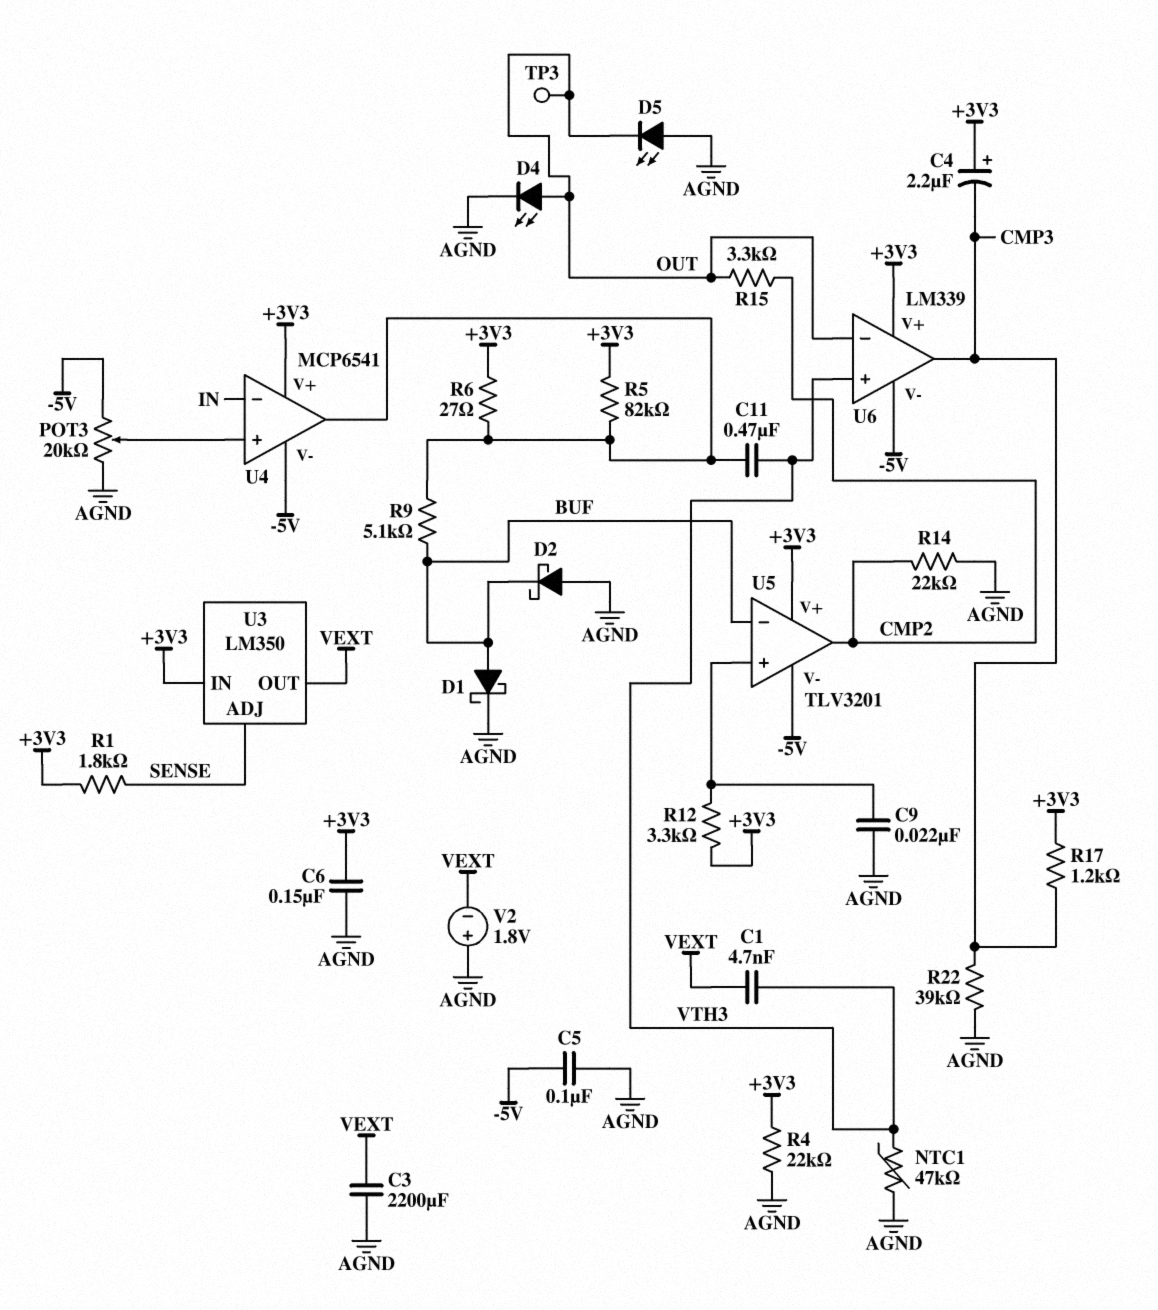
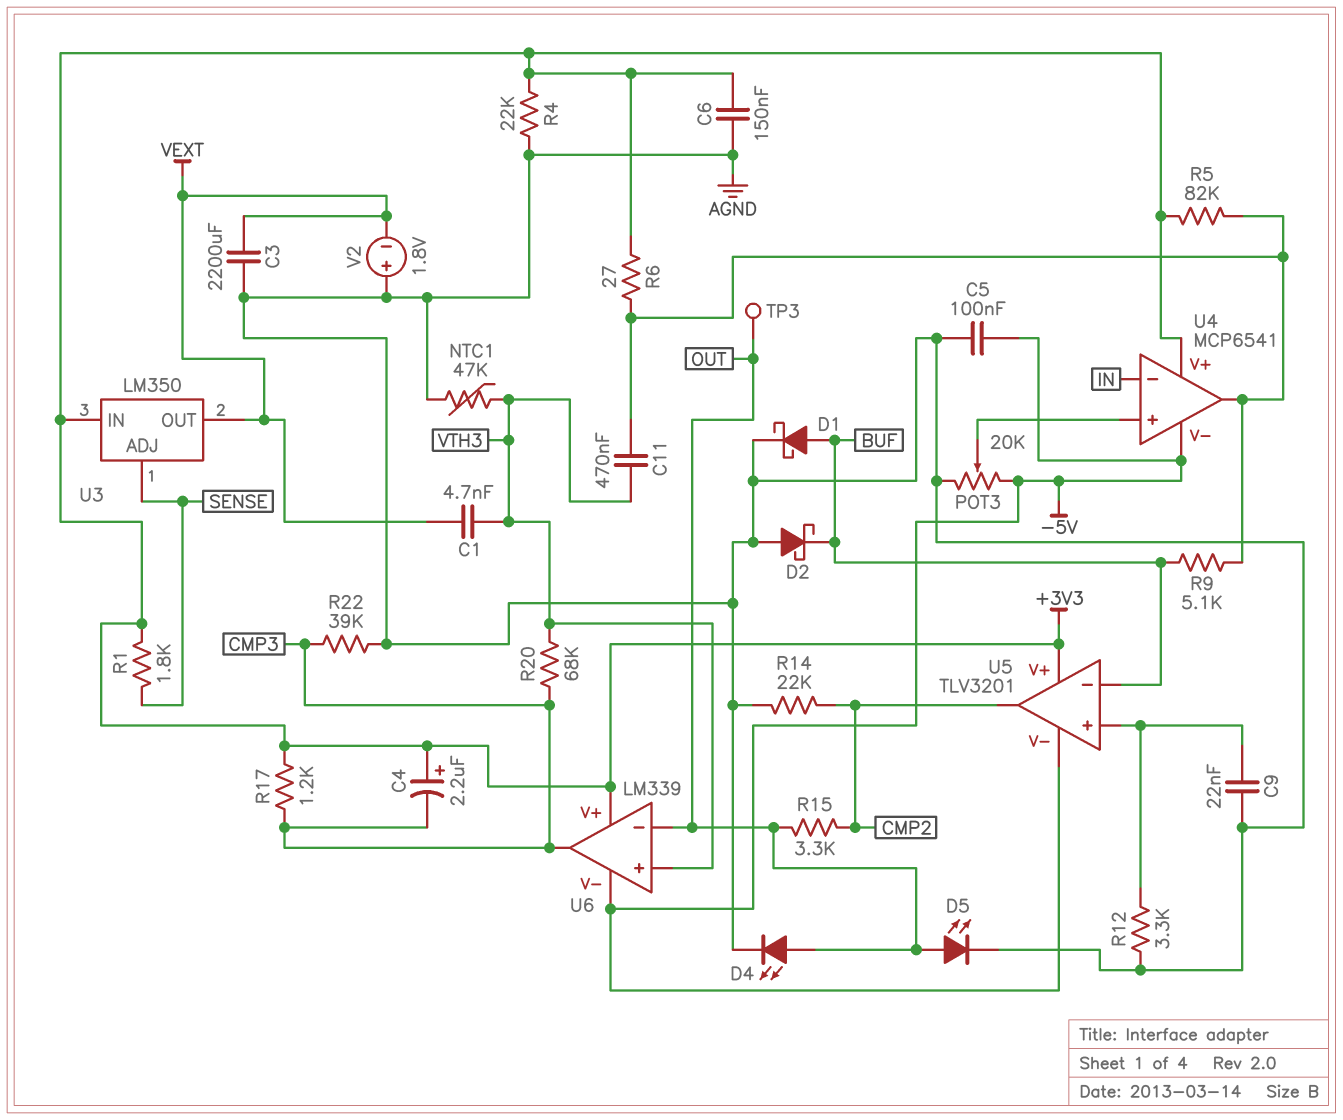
D5: LED (A AGND, K OUT) -> LED (A OUT, K AGND)
R12: 3.3k (+3V3, U5/in+) -> 3.3k (AGND, U5/in+)
R20: none -> 68k (CMP3, VTH3)

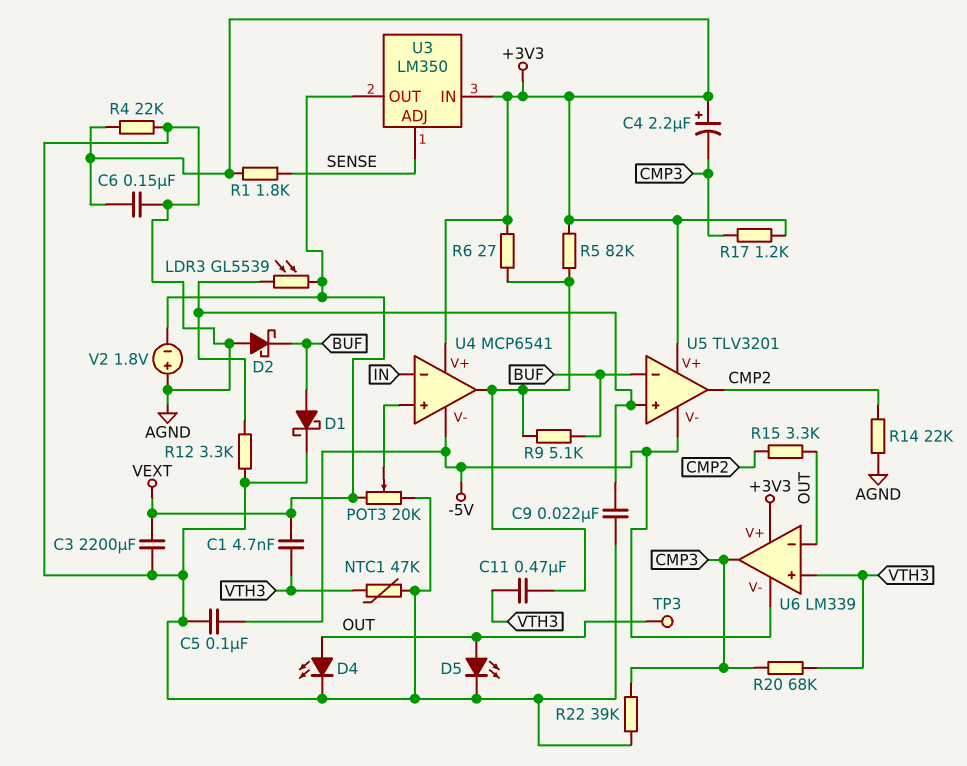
LDR3: none -> GL5539 (U5/in+, VEXT)
POT3: 20k (-5V, AGND, wiper U4/in+) -> 20k (AGND, VEXT, wiper U4/in+)

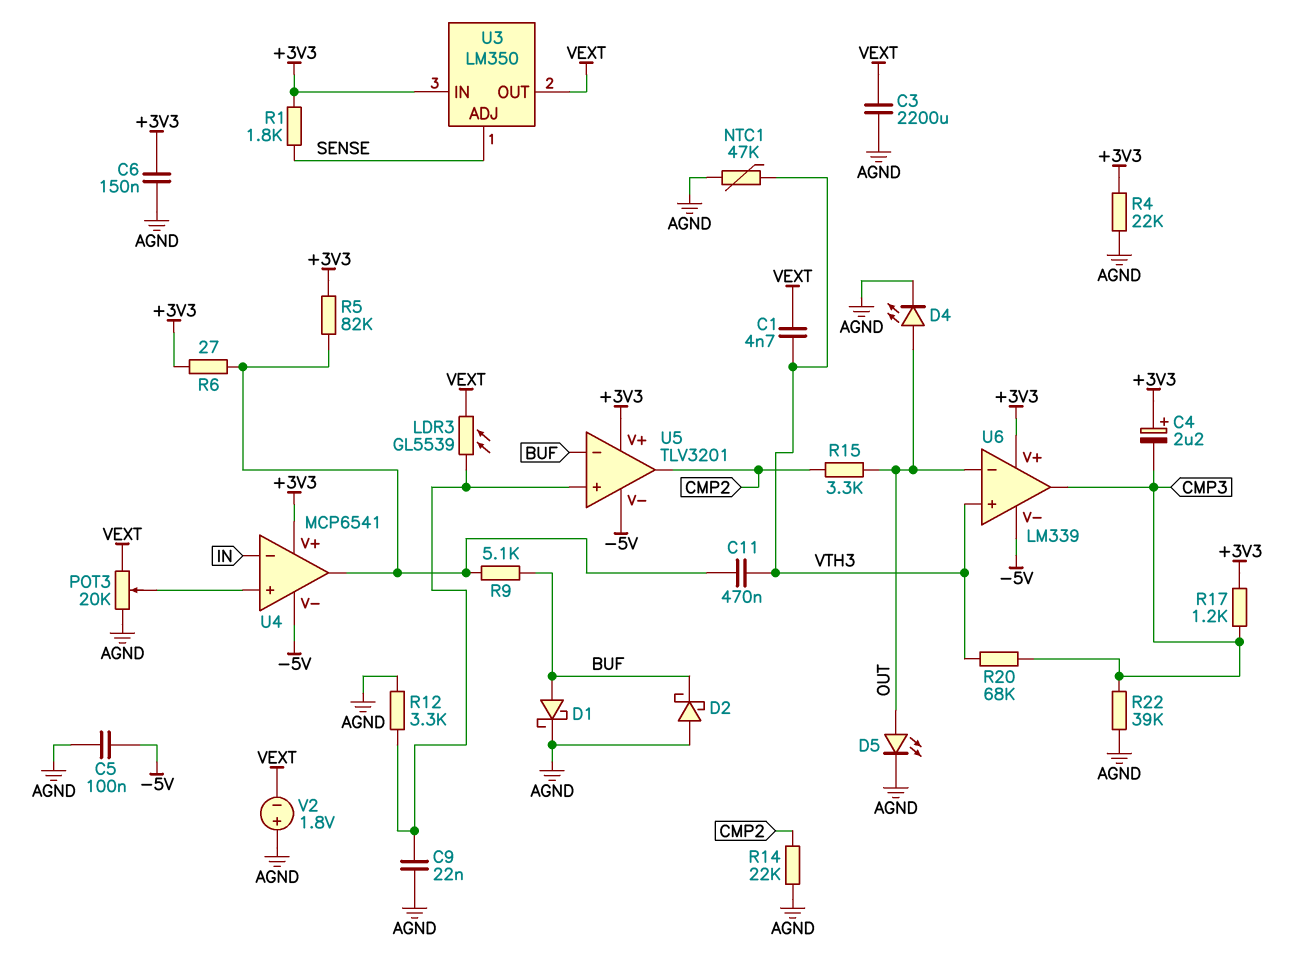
TP3: test point (OUT) -> none

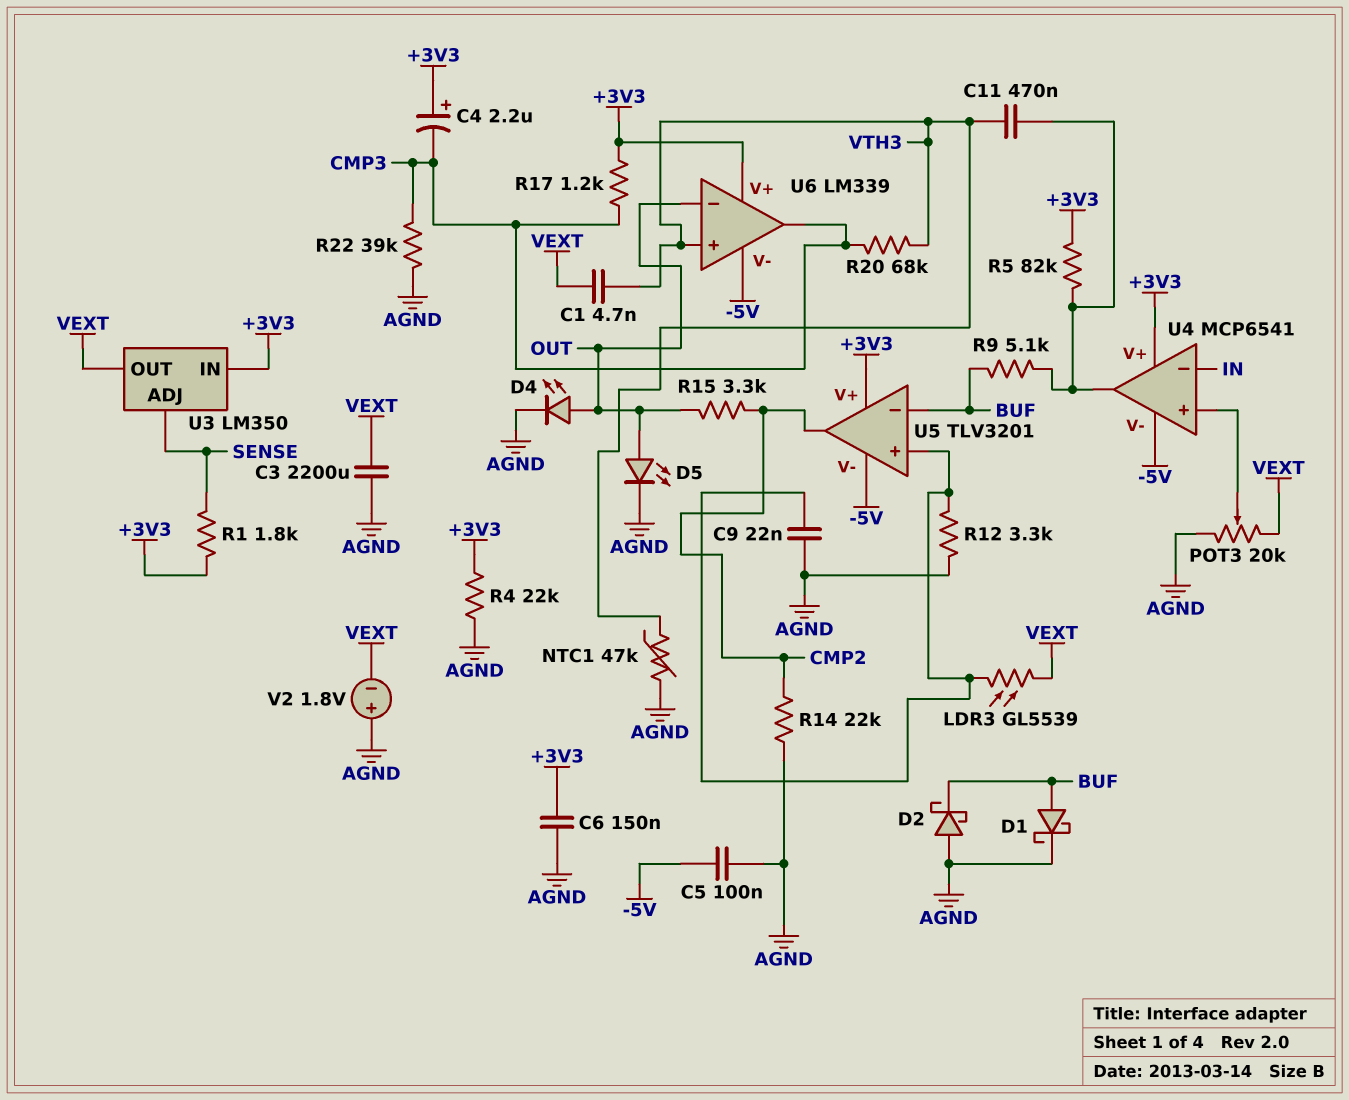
R6: 27 (+3V3, U4/out) -> none

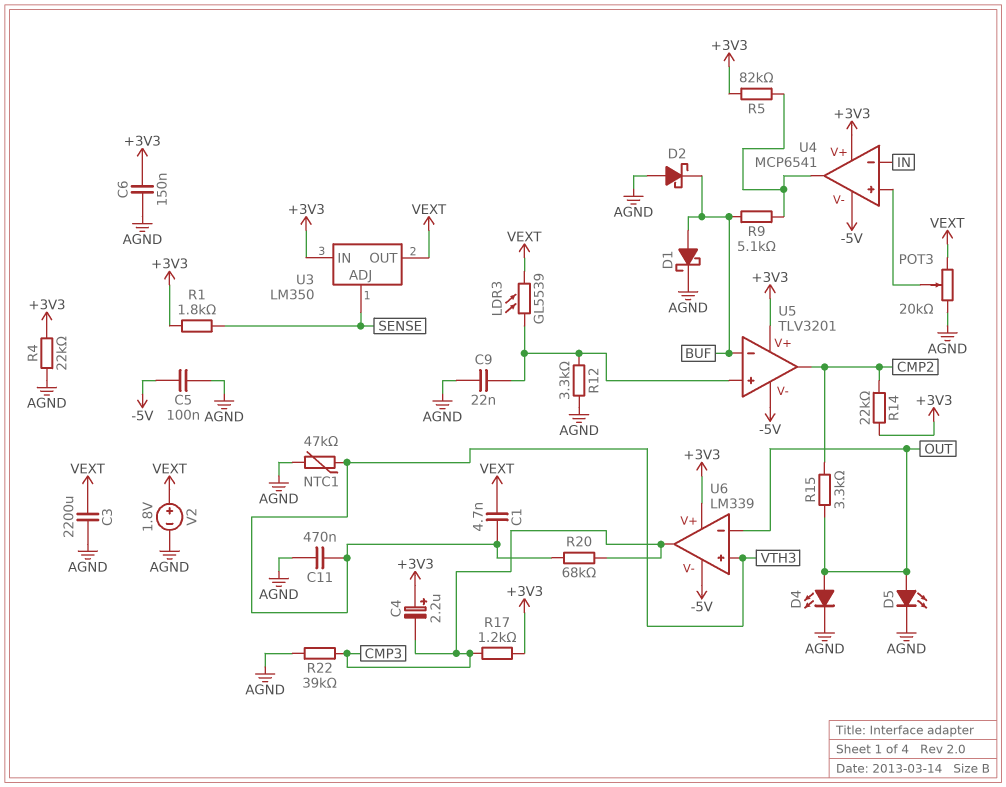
C11: 470nF (U4/out, VTH3) -> 470nF (AGND, VTH3)
R14: 22k (AGND, CMP2) -> 22k (+3V3, CMP2)
V2: 1.8V (plus AGND, minus VEXT) -> 1.8V (plus VEXT, minus AGND)

